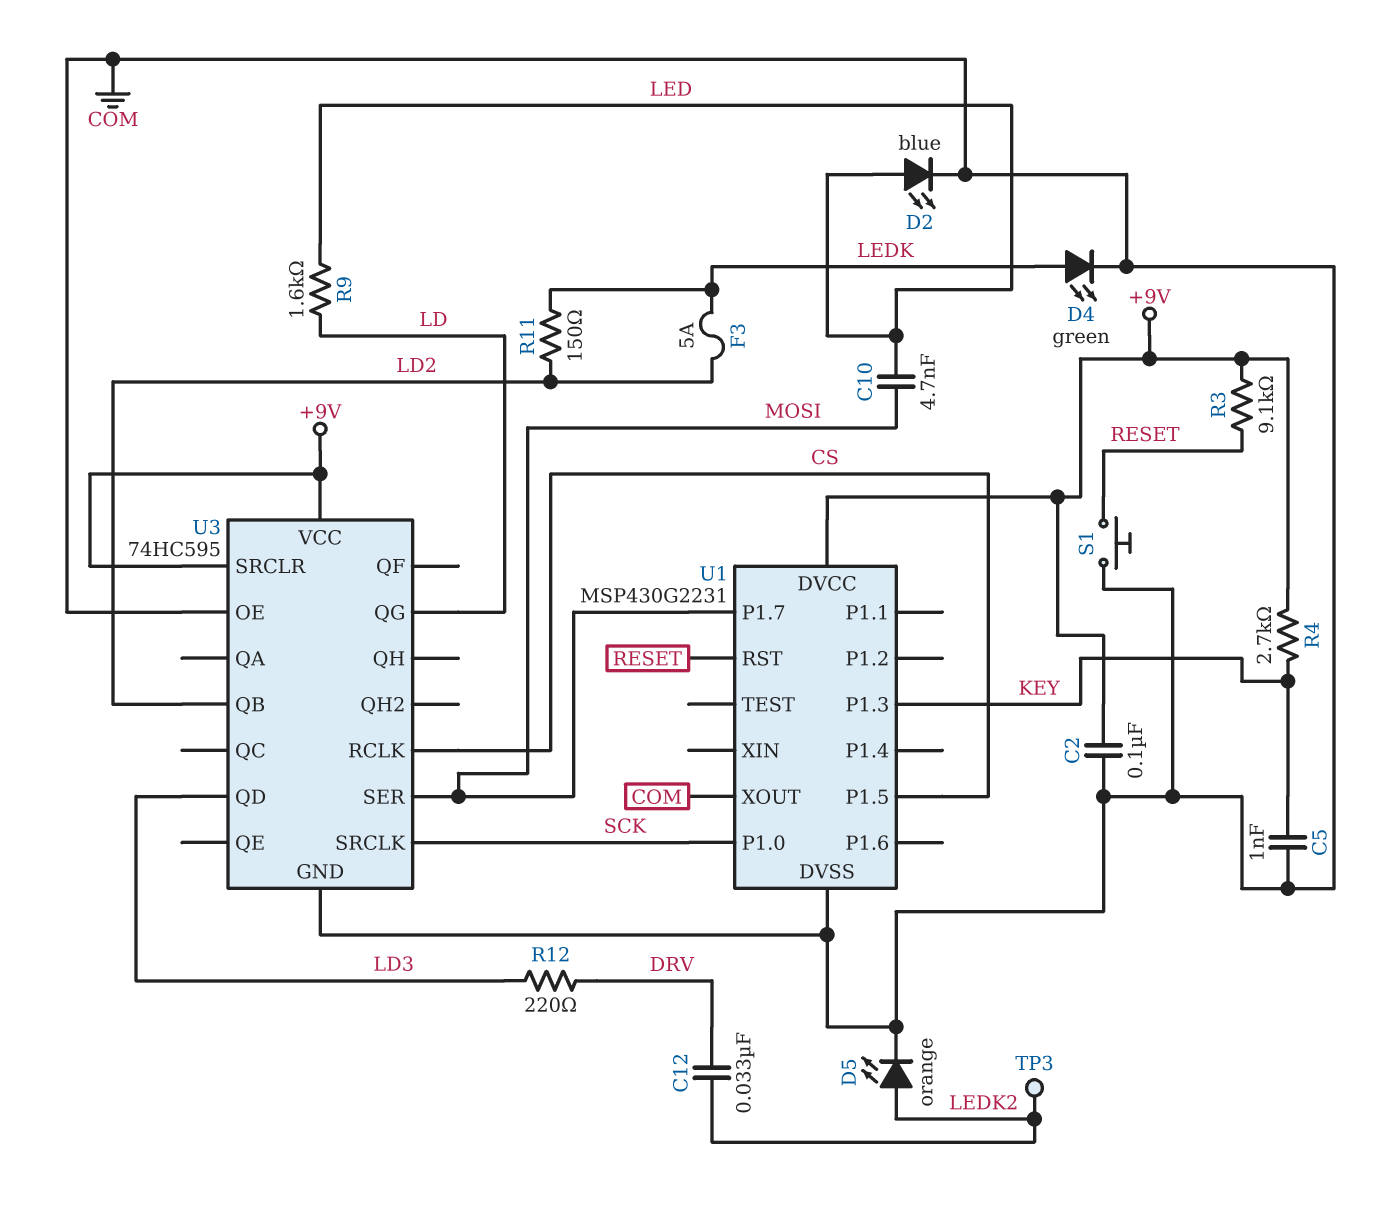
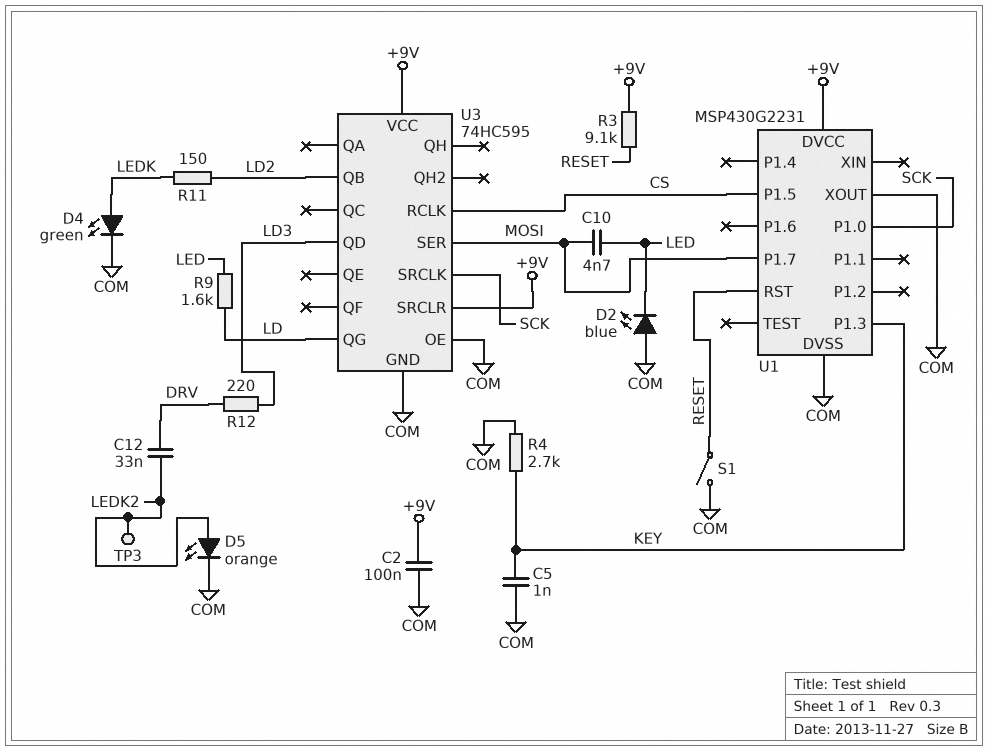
D2: LED blue (A LED, K COM) -> LED blue (A COM, K LED)
F3: 5A (LD2, LEDK) -> none
R4: 2.7k (+9V, KEY) -> 2.7k (COM, KEY)
S1: button (COM, RESET) -> switch (COM, RESET)

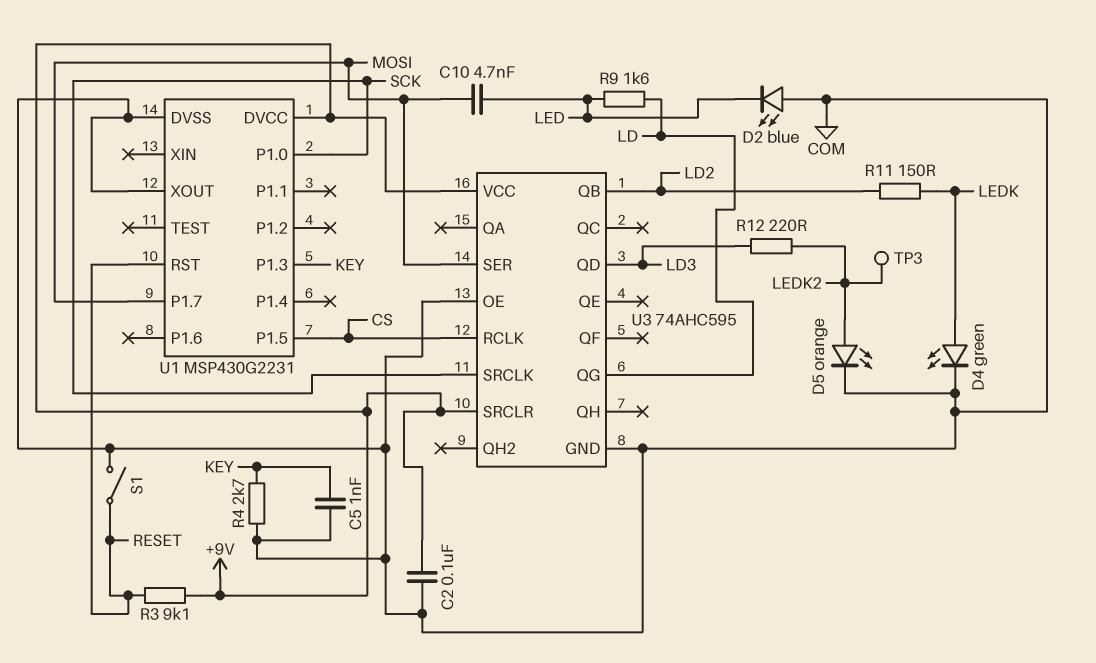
C12: 33nF (DRV, LEDK2) -> none
R12: 220 (DRV, LD3) -> 220 (LD3, LEDK2)
U3: 74HC595 -> 74AHC595

